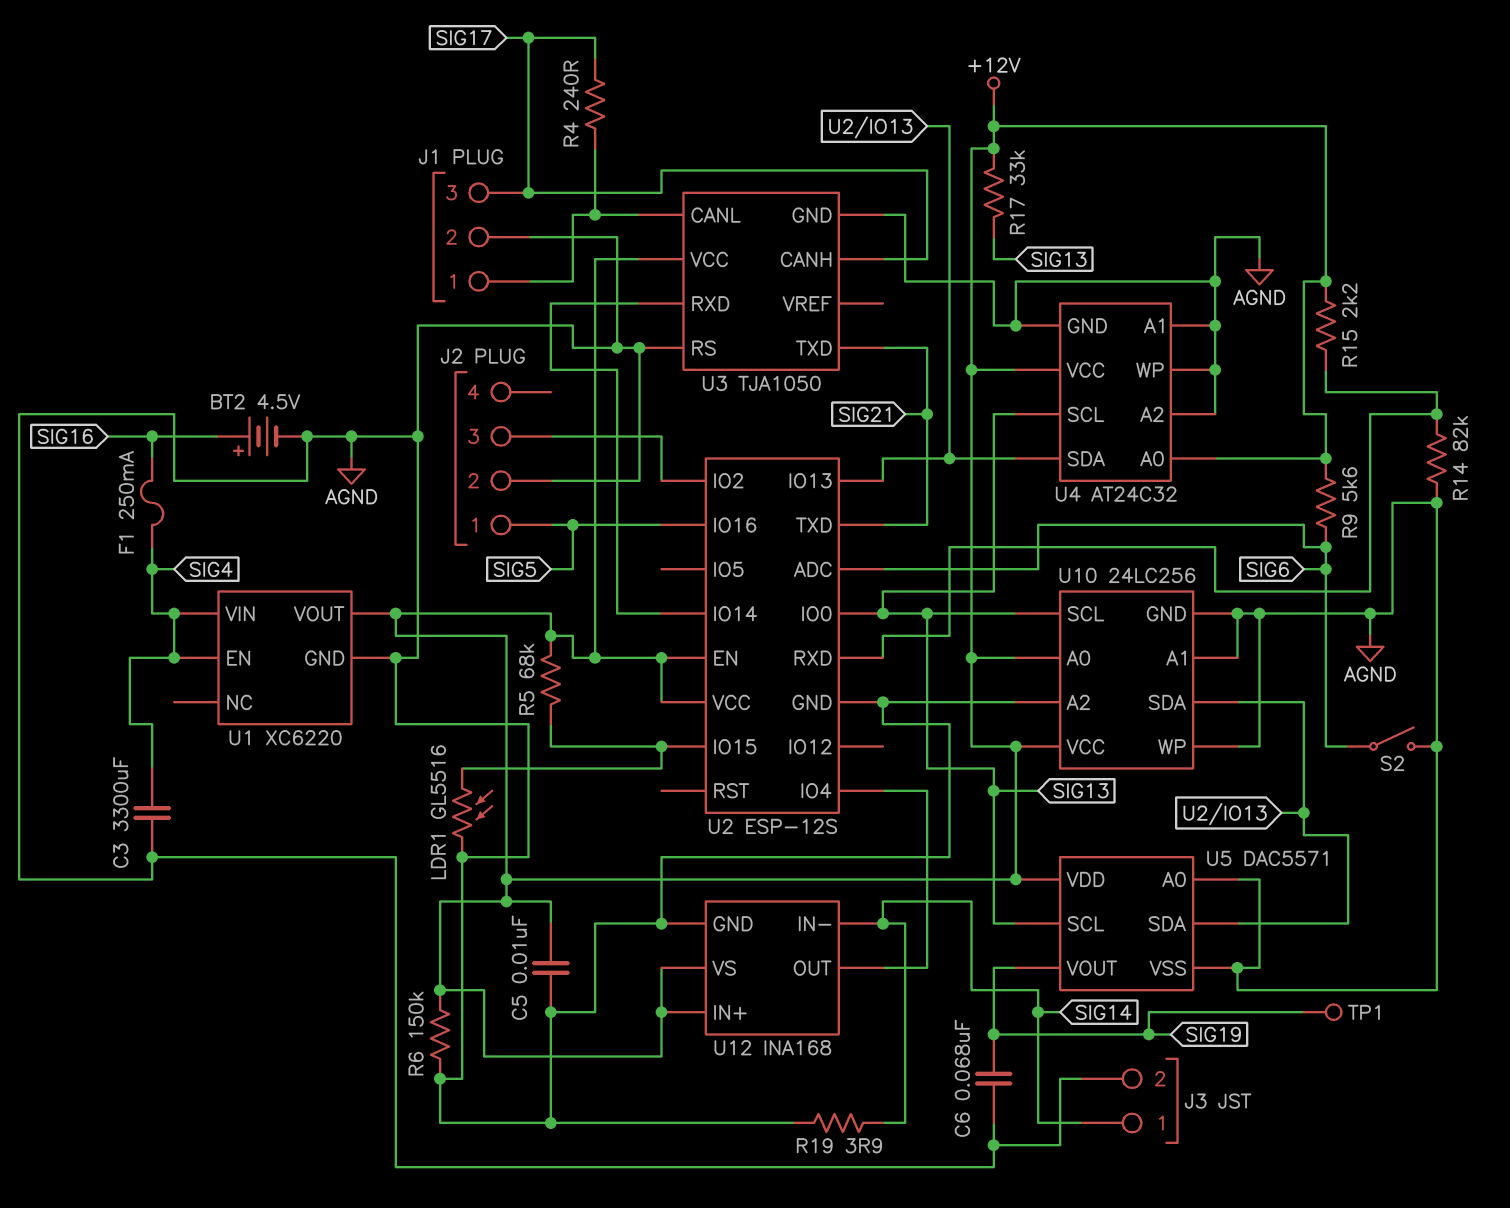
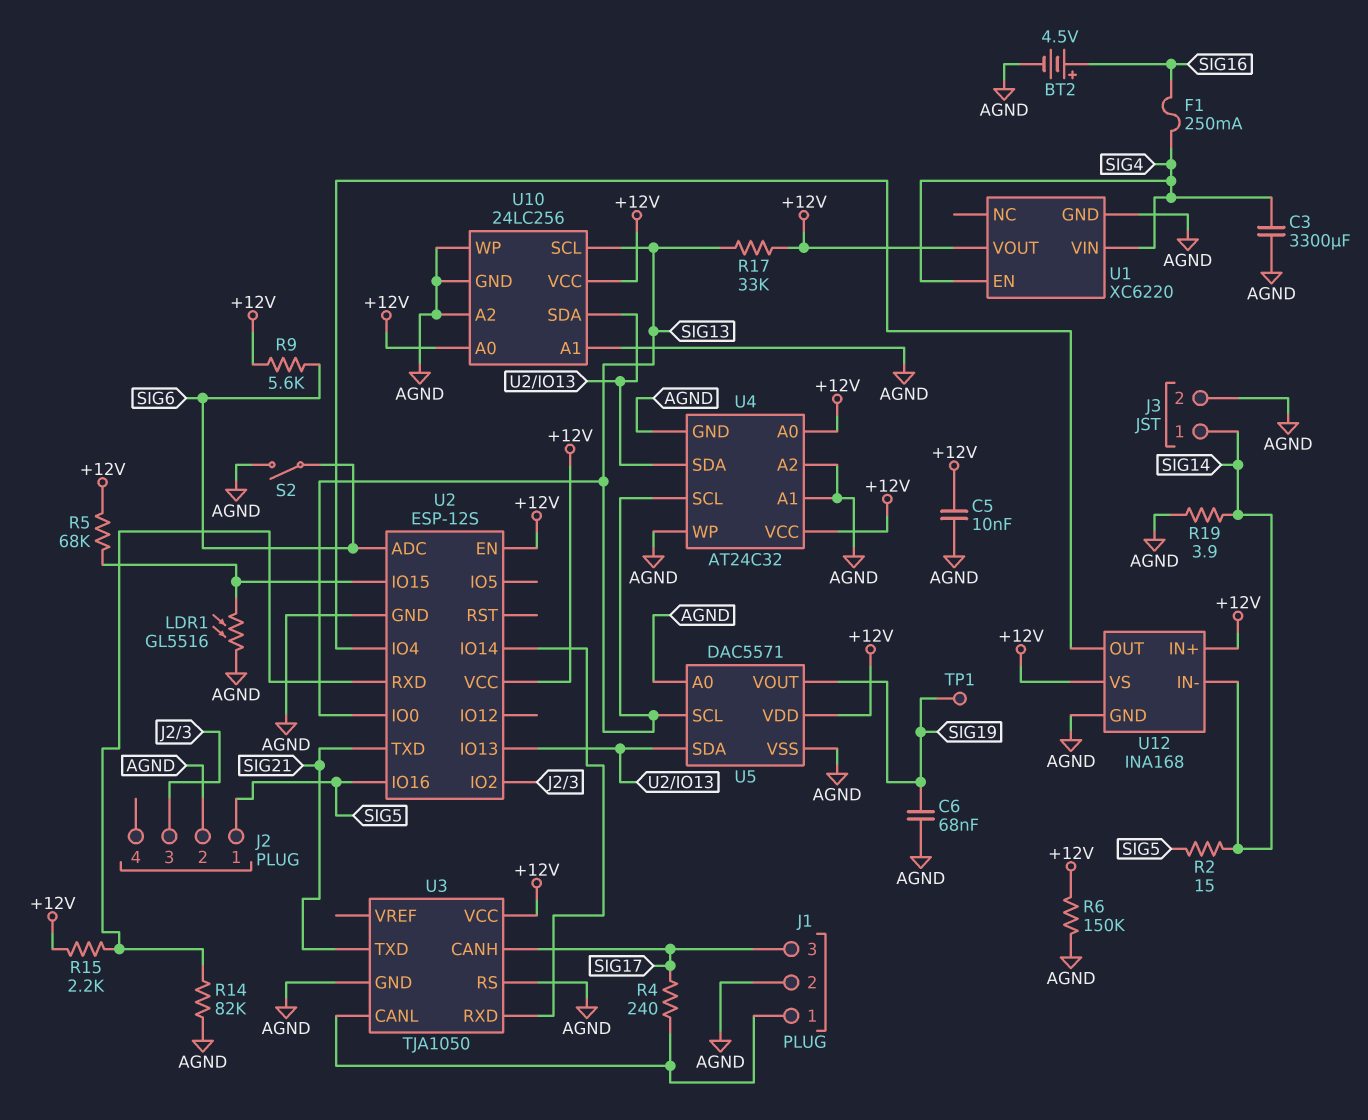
R2: none -> 15 (SIG5, SIG14)

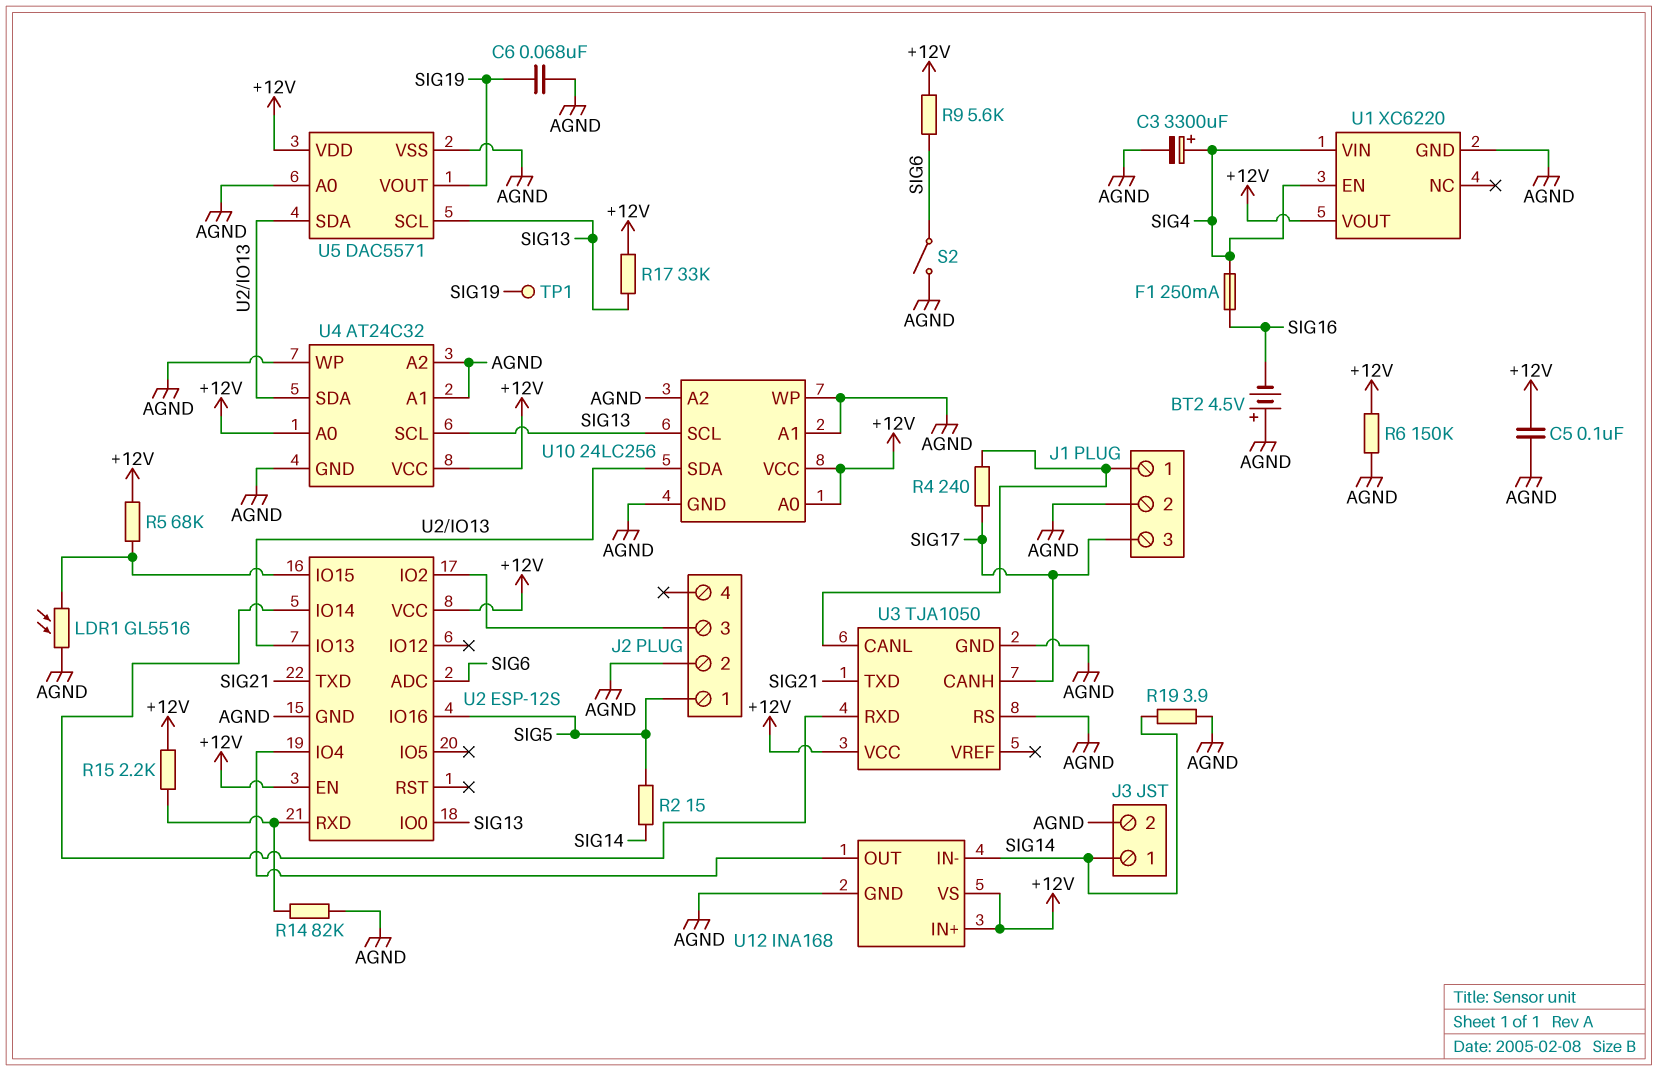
BT2: 4.5V (plus SIG16, minus AGND) -> 4.5V (plus AGND, minus SIG16)
C3: 3300uF (AGND, SIG4) -> 3300uF (plus SIG4, minus AGND)
C5: 10nF (+12V, AGND) -> 100nF (+12V, AGND)

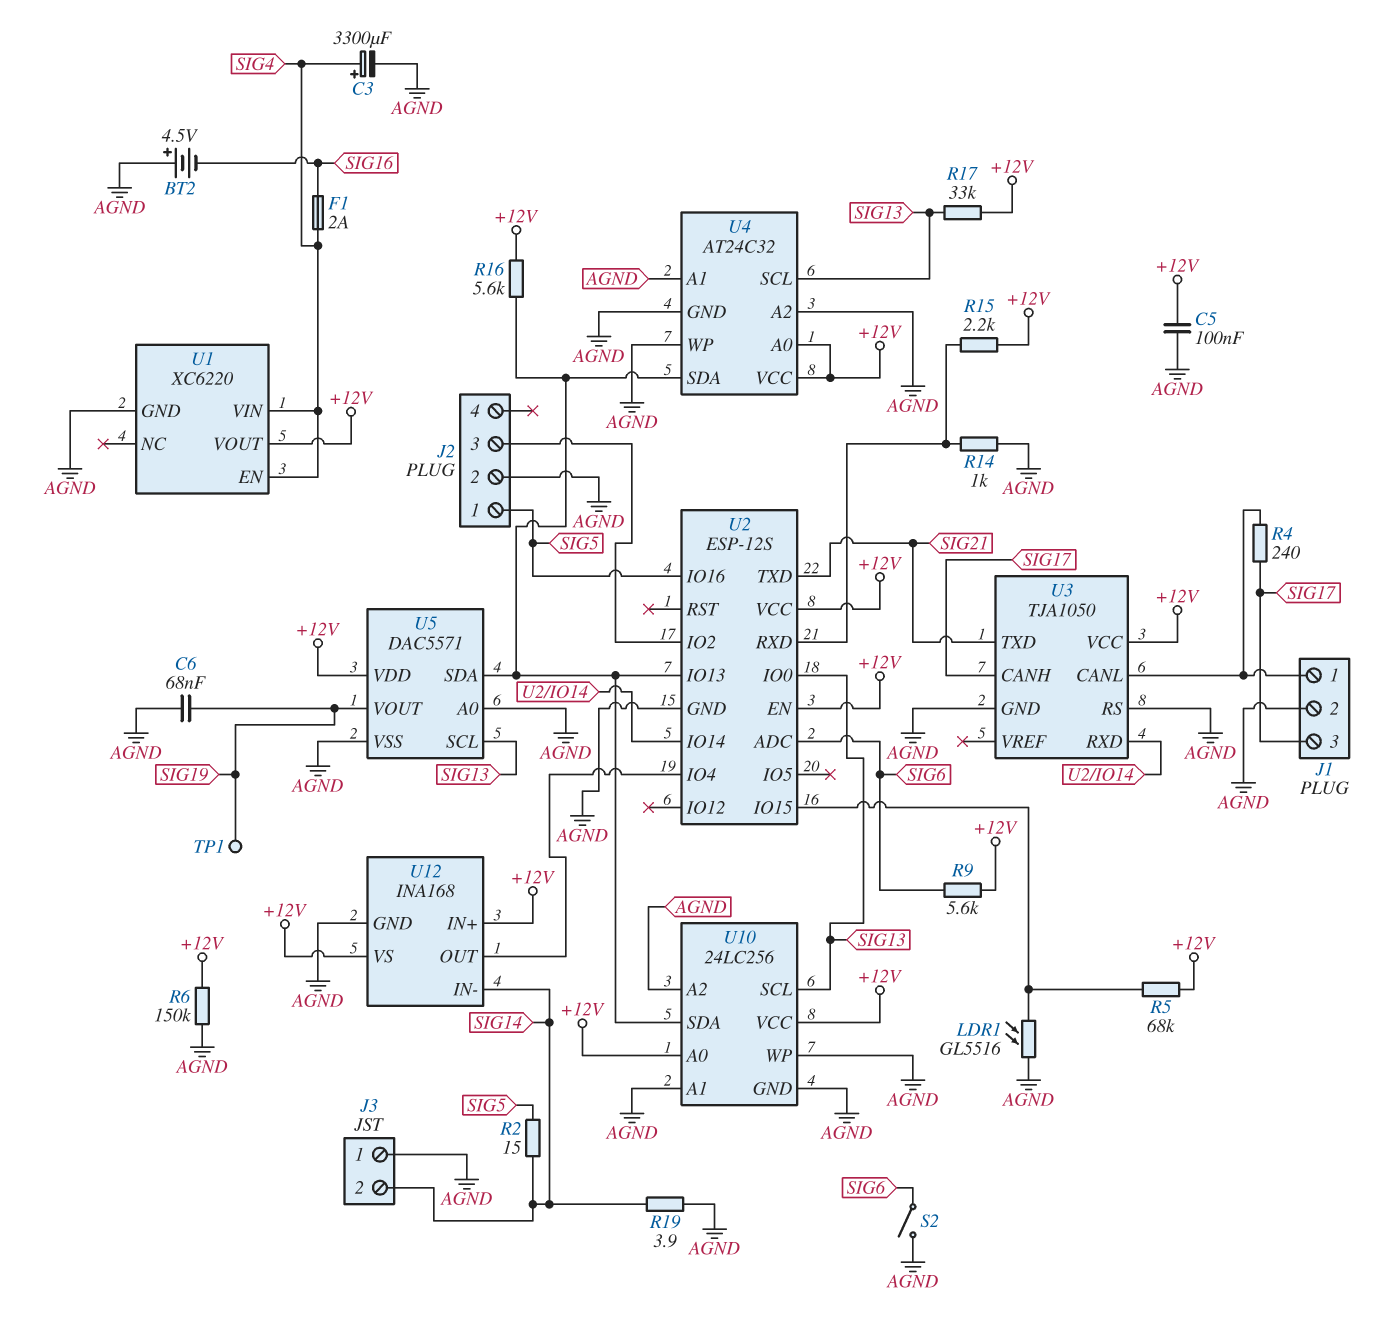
F1: 250mA (SIG4, SIG16) -> 2A (SIG4, SIG16)
J3 pin 1: SIG14 -> AGND
J3 pin 2: AGND -> SIG14
R14: 82k (AGND, U2/RXD) -> 1k (AGND, U2/RXD)
R16: none -> 5.6k (+12V, U2/IO13)

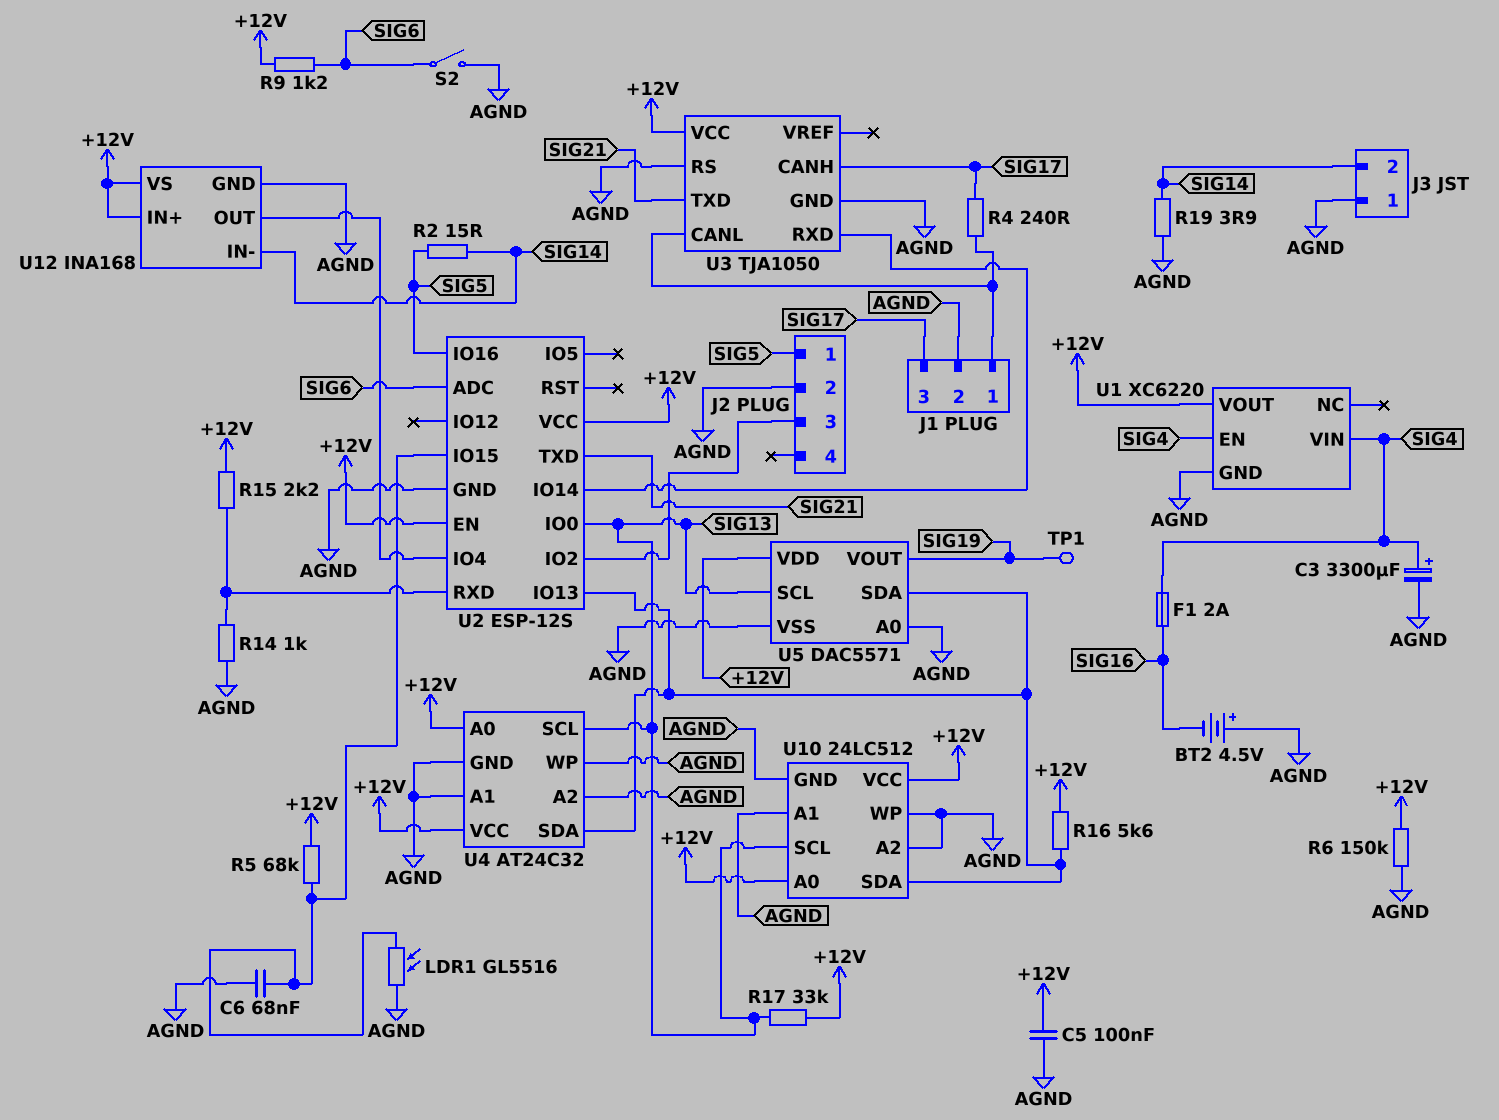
C6: 68nF (AGND, SIG19) -> 68nF (AGND, U2/IO15)
R9: 5.6k (+12V, SIG6) -> 1.2k (+12V, SIG6)
U10: 24LC256 -> 24LC512

